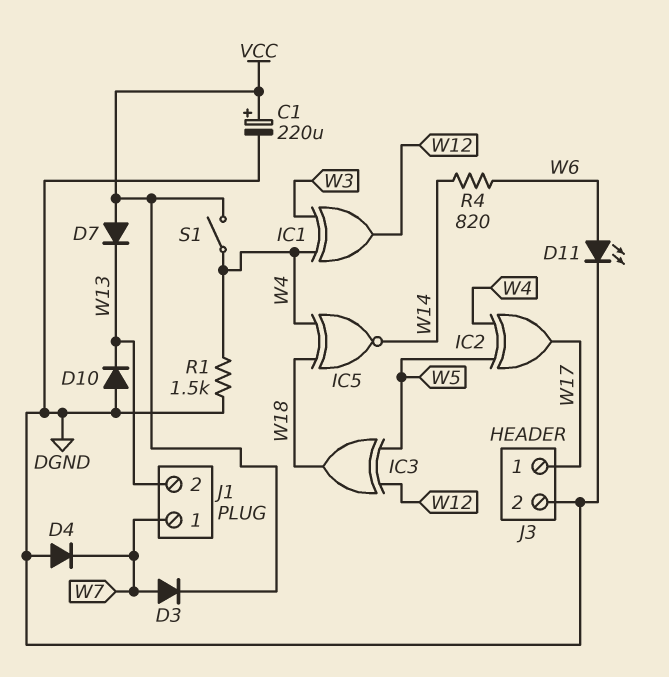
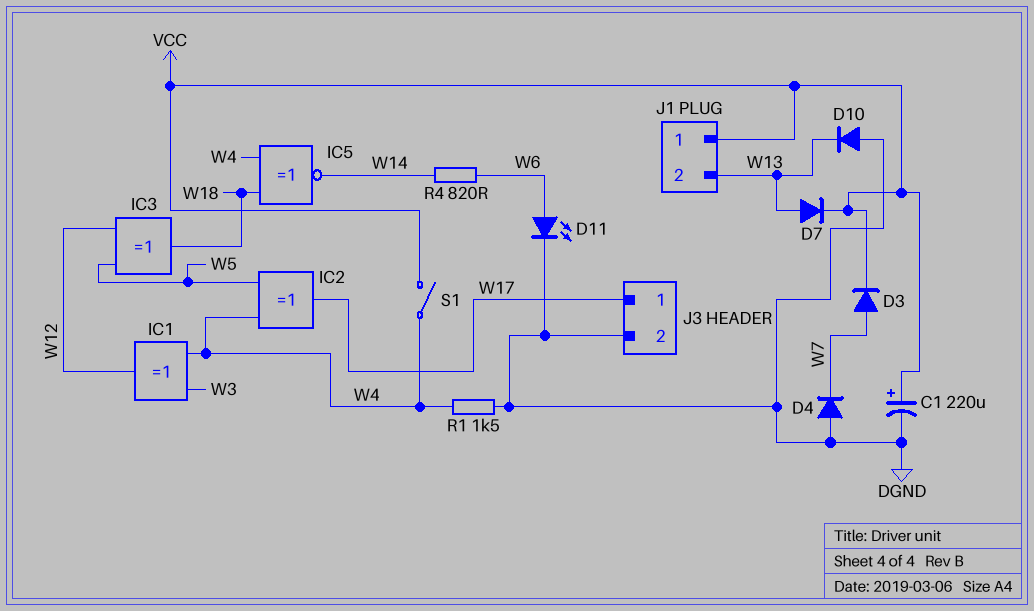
D7: diode (A VCC, K W13) -> diode (A W13, K VCC)
J1 pin 1: W7 -> VCC

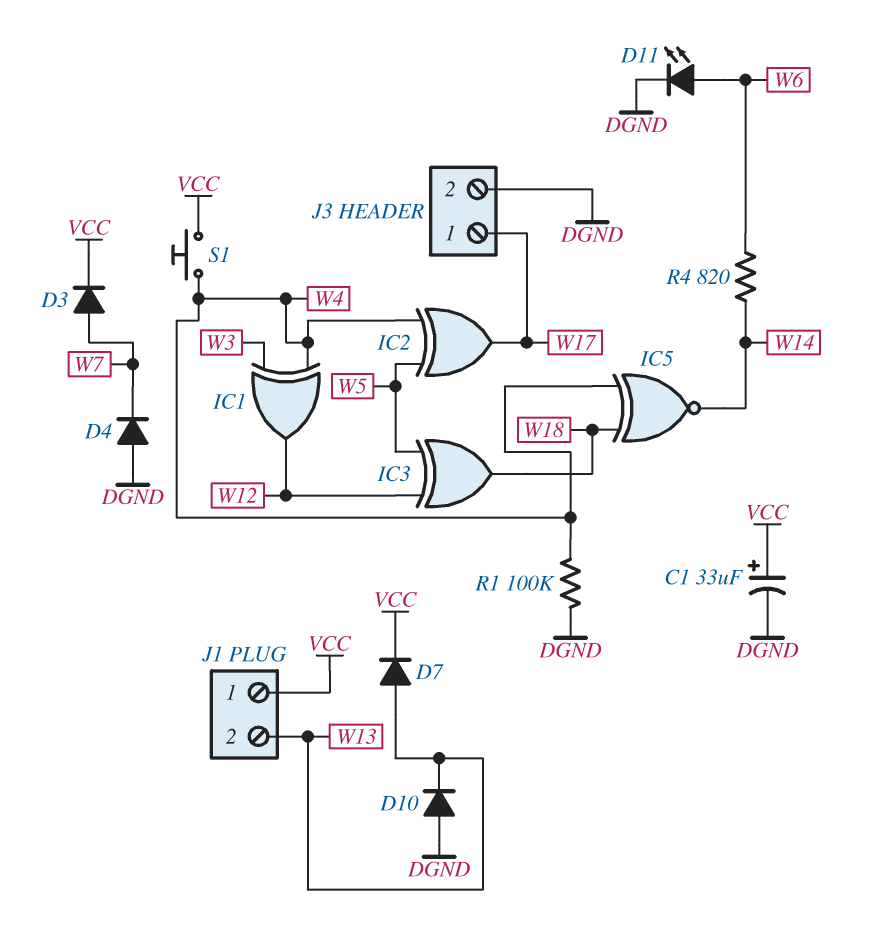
C1: 220uF (plus VCC, minus DGND) -> 33uF (plus VCC, minus DGND)
R1: 1.5k (DGND, W4) -> 100k (DGND, W4)
S1: switch (VCC, W4) -> button (VCC, W4)

